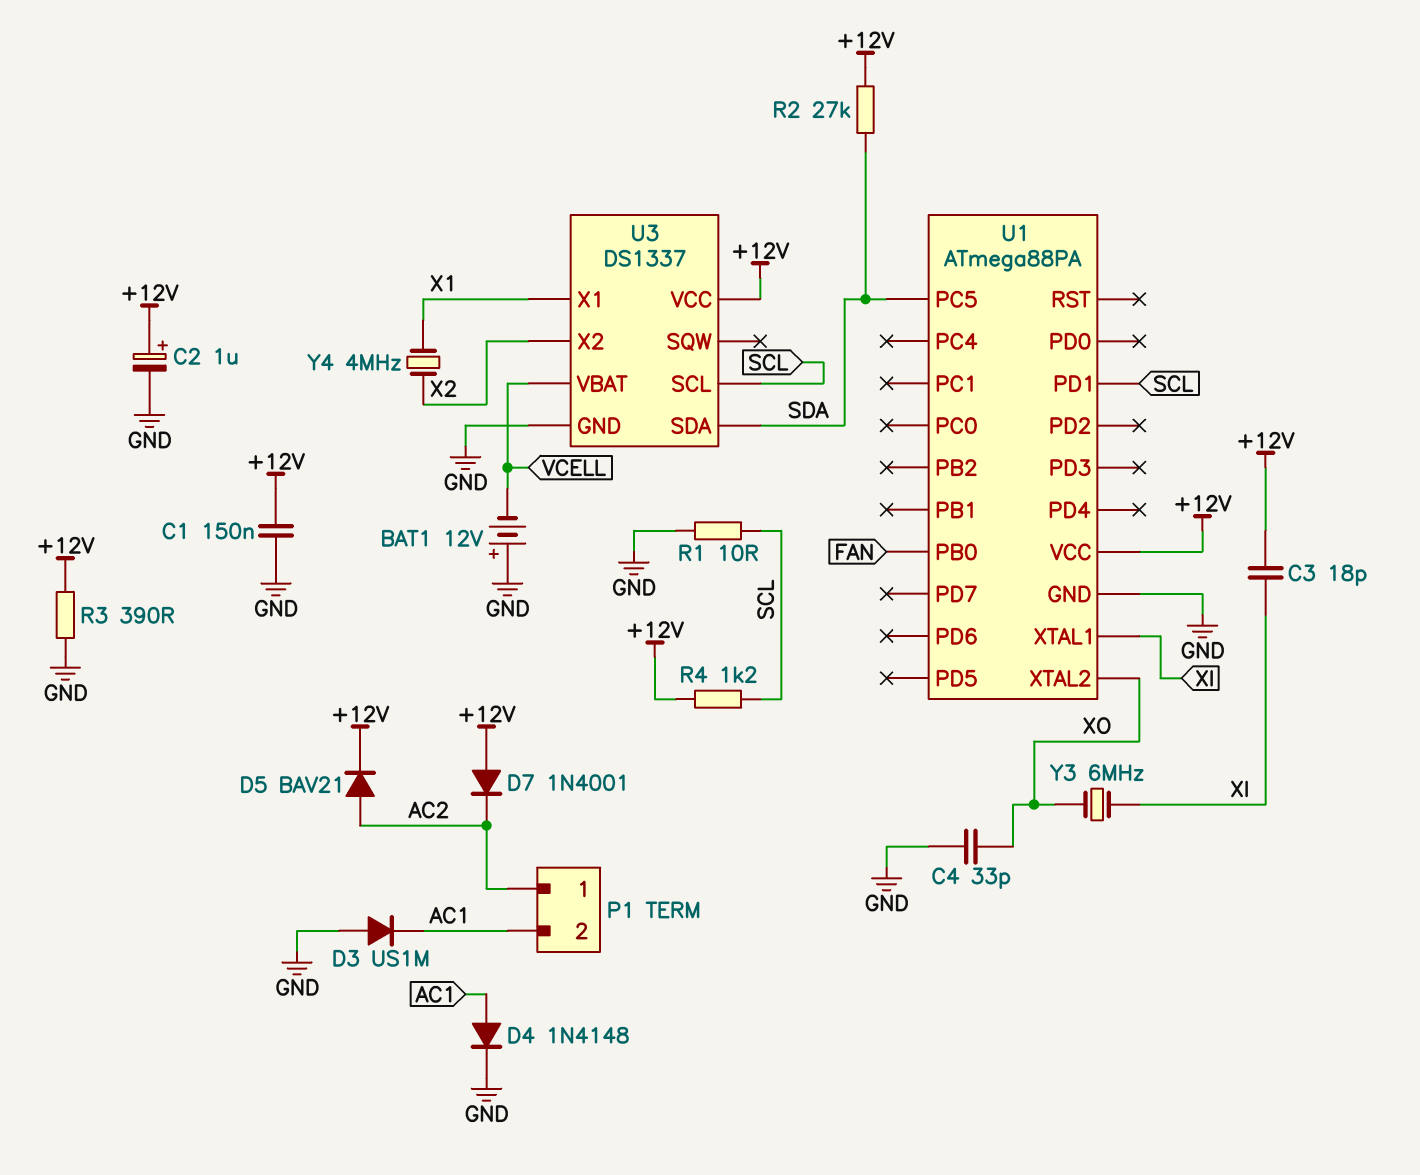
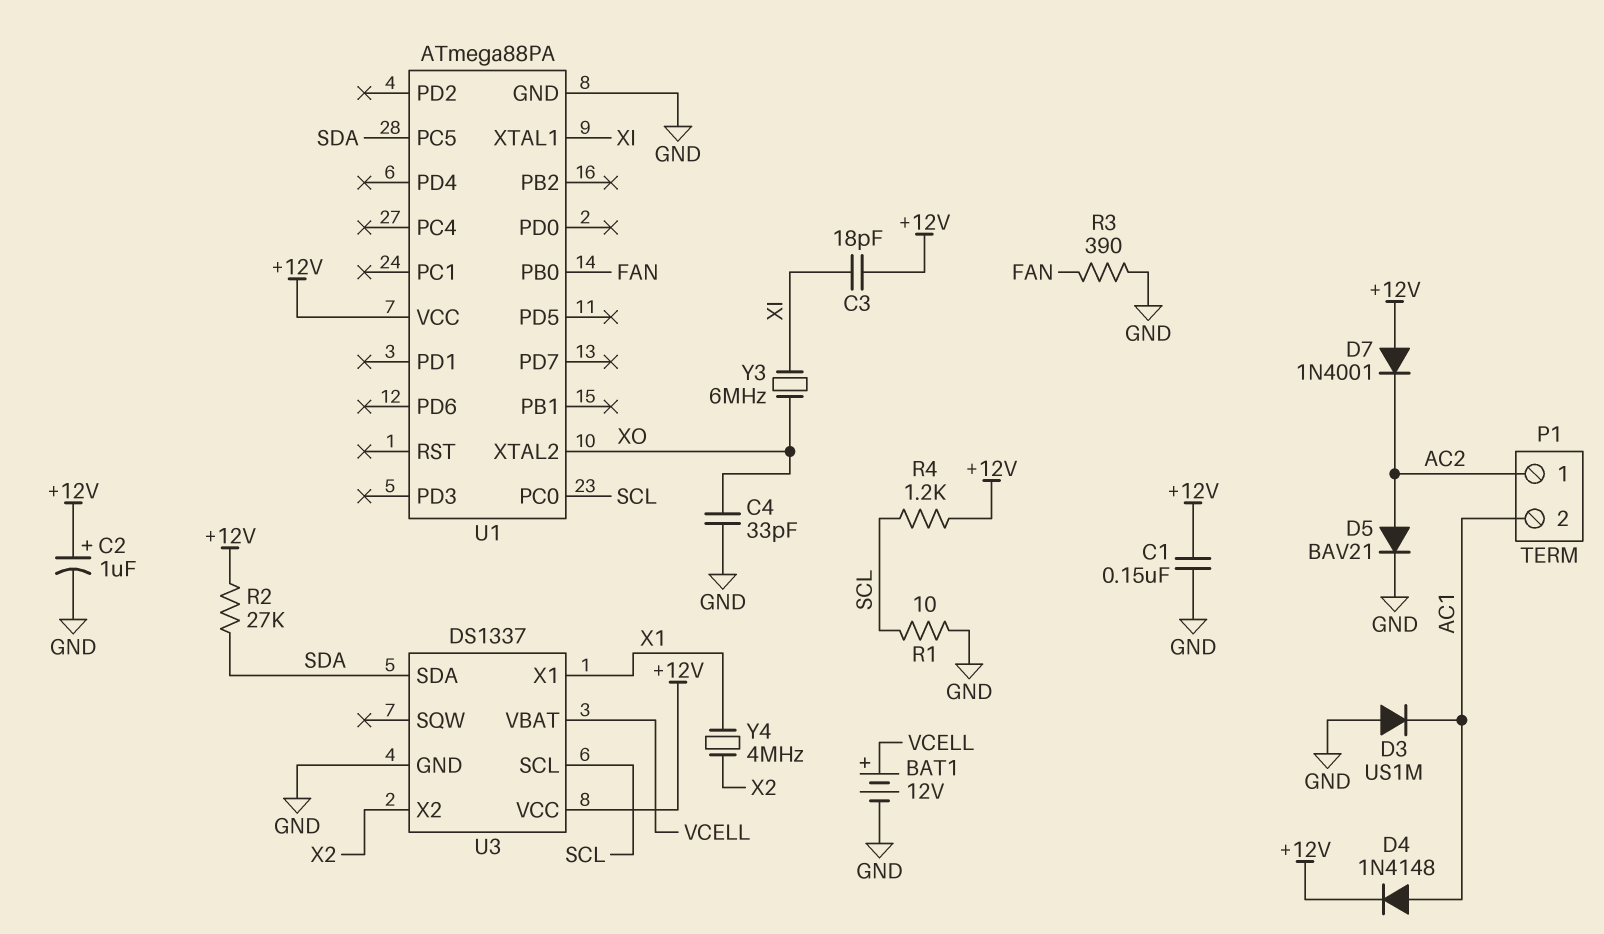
BAT1: 12V (plus GND, minus VCELL) -> 12V (plus VCELL, minus GND)
D4: diode 1N4148 (A AC1, K GND) -> diode 1N4148 (A AC1, K +12V)
D5: diode BAV21 (A AC2, K +12V) -> diode BAV21 (A AC2, K GND)
R3: 390 (+12V, GND) -> 390 (FAN, GND)
U1 pin PC0: none -> SCL
U1 pin PD1: SCL -> none

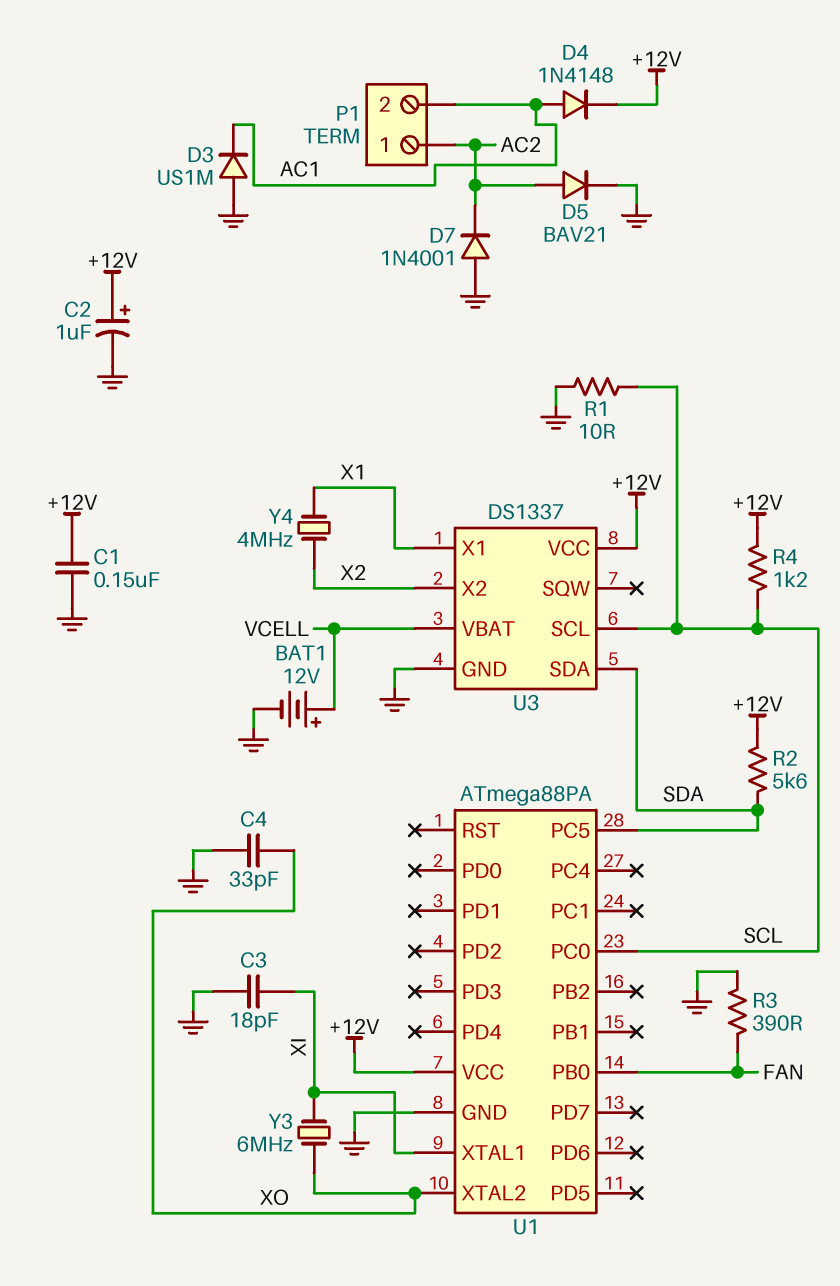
C3: 18pF (+12V, XI) -> 18pF (GND, XI)
D7: diode 1N4001 (A +12V, K AC2) -> diode 1N4001 (A GND, K AC2)
R2: 27k (+12V, SDA) -> 5.6k (+12V, SDA)

